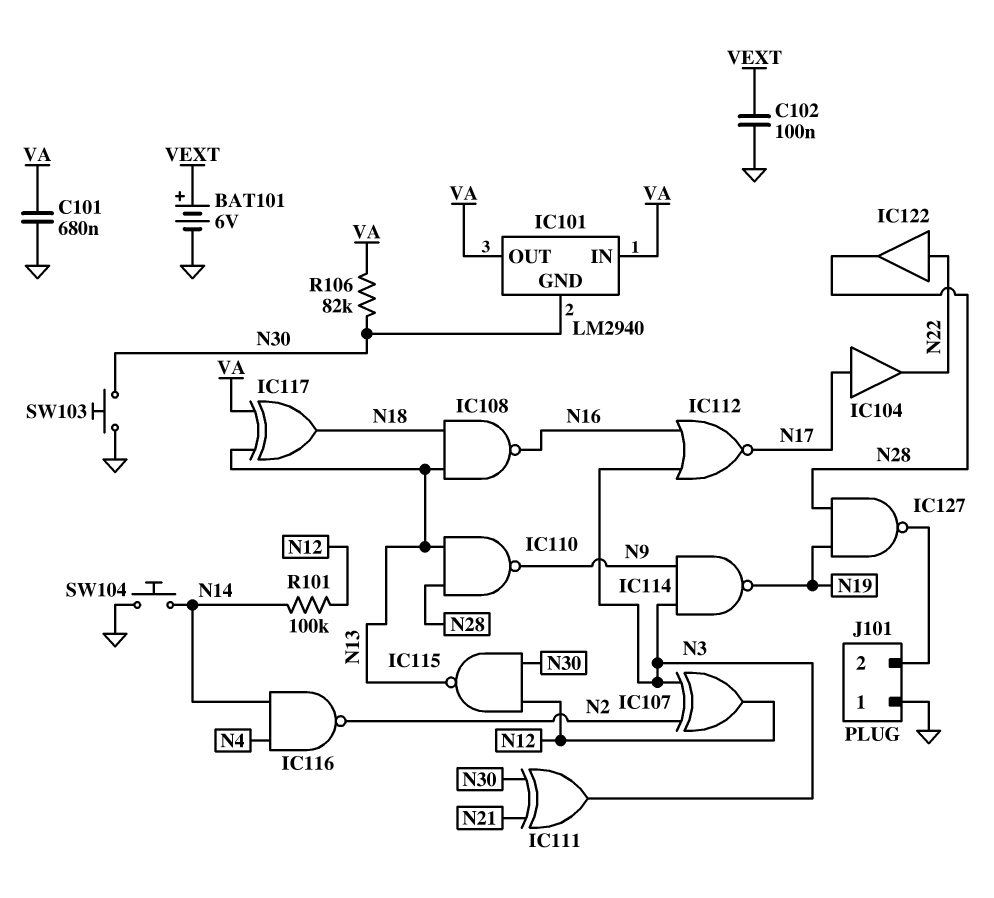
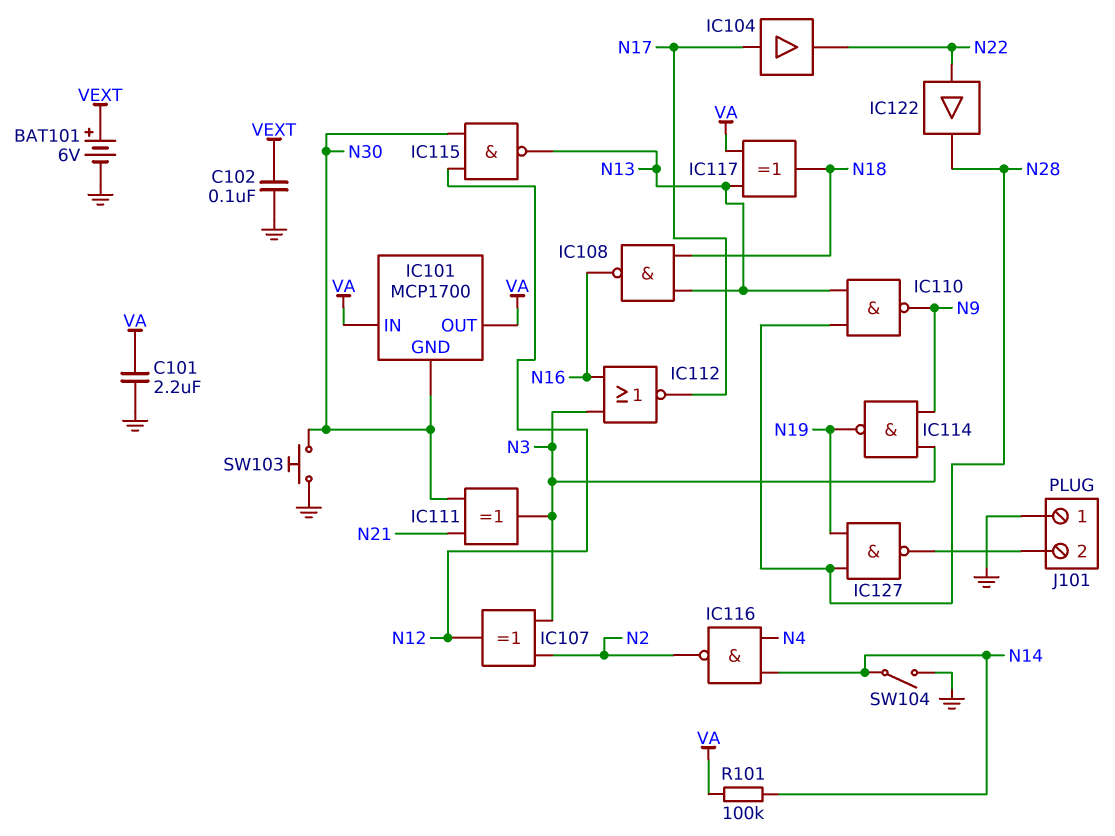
C101: 680nF (GND, VA) -> 2.2uF (GND, VA)
IC101: LM2940 -> MCP1700
R101: 100k (N12, N14) -> 100k (N14, VA)
R106: 82k (N30, VA) -> none
SW104: button (GND, N14) -> switch (GND, N14)

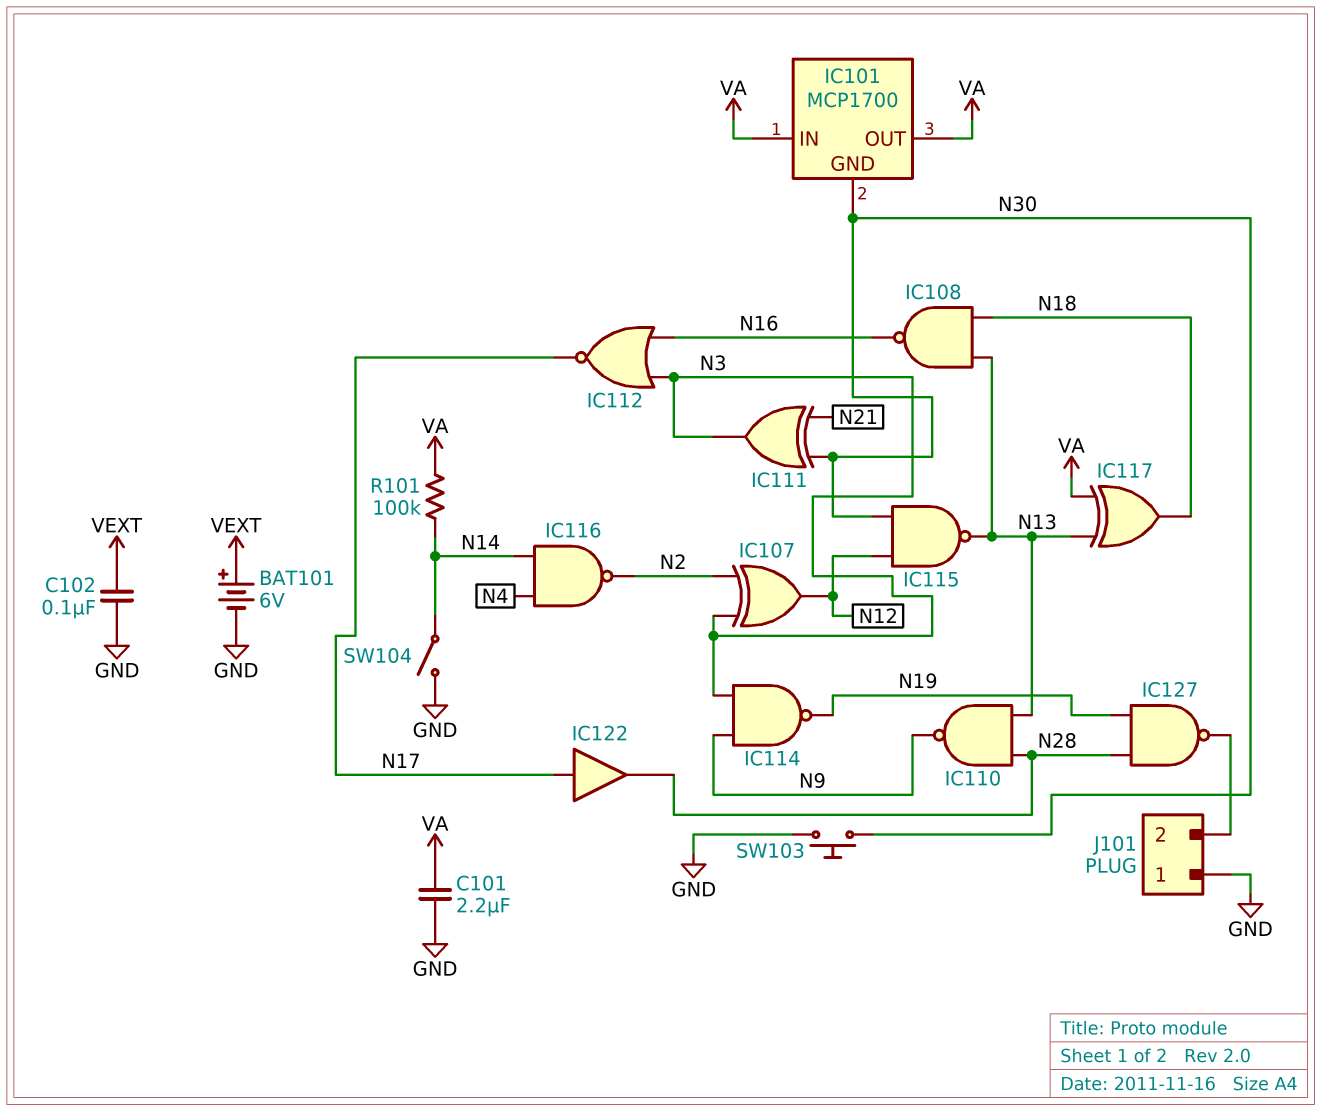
IC104: buffer (in N17, out N22) -> none
IC122: buffer (in N22, out N28) -> buffer (in N17, out N28)

